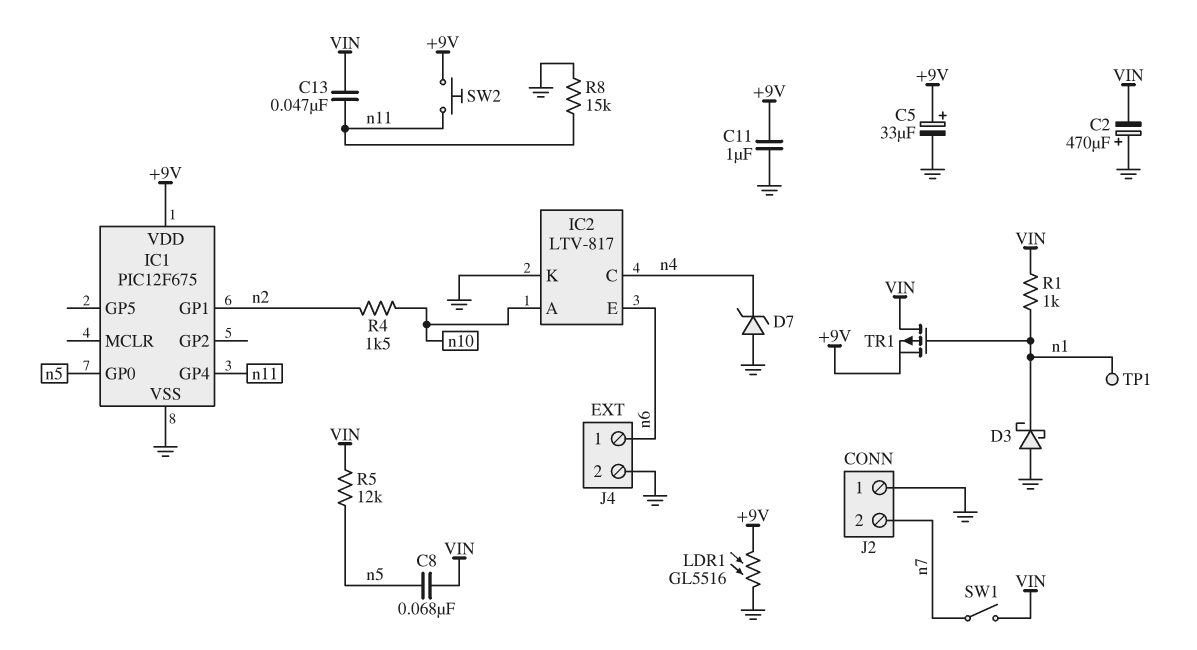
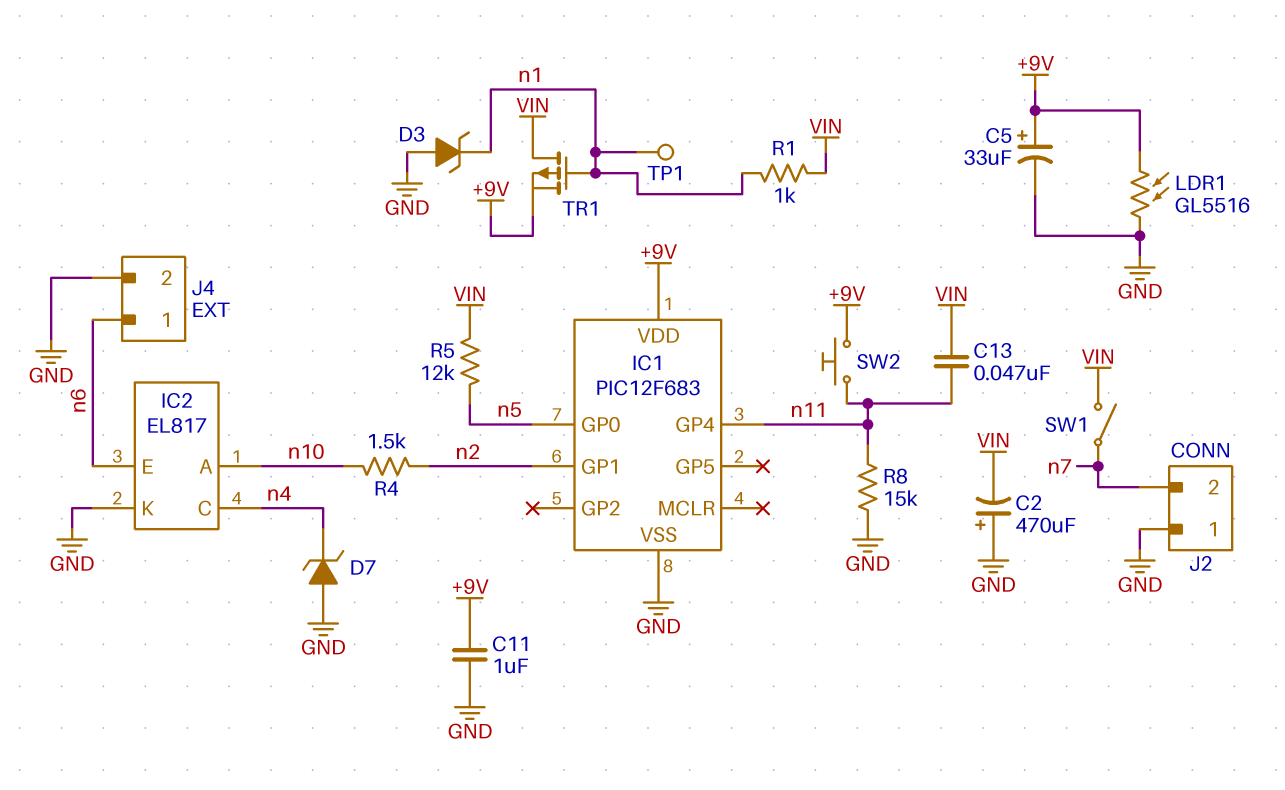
C8: 68nF (VIN, n5) -> none
D3: schottky (A GND, K n1) -> zener (A GND, K n1)
IC1: PIC12F675 -> PIC12F683
IC2: LTV-817 -> EL817

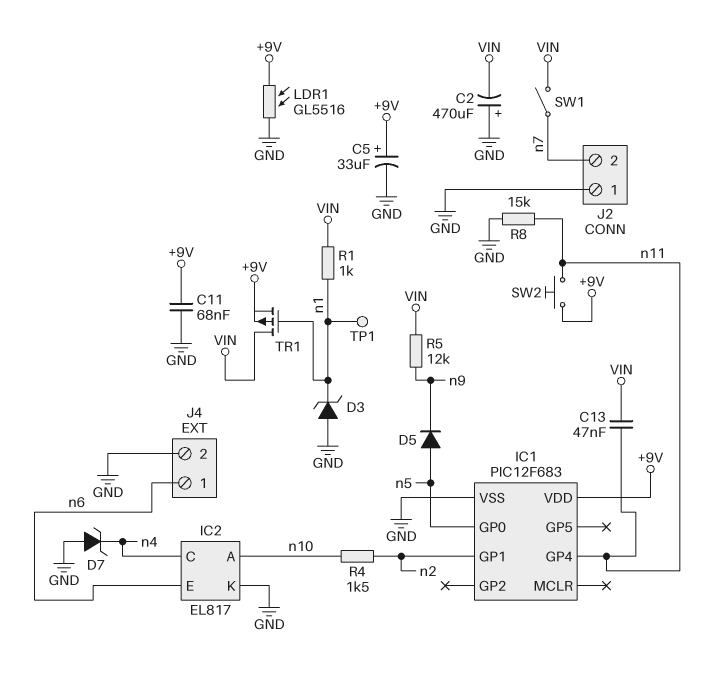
C11: 1uF (+9V, GND) -> 68nF (+9V, GND)
D5: none -> diode (A n5, K n9)
R5: 12k (VIN, n5) -> 12k (VIN, n9)

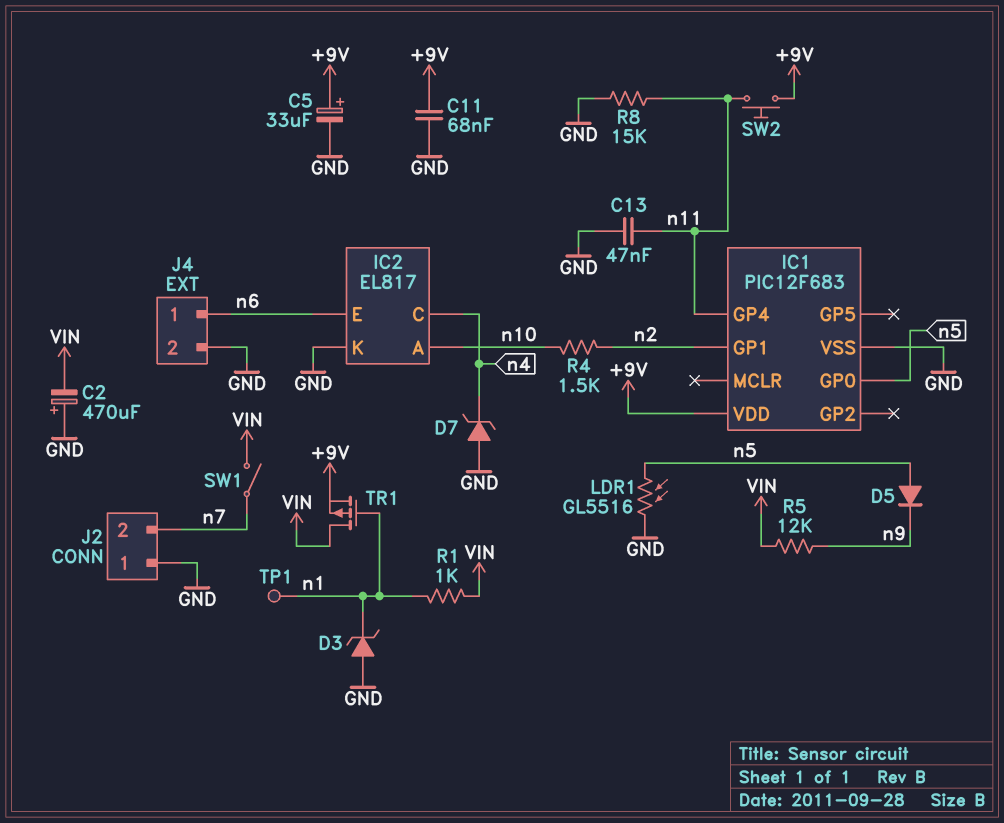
C13: 47nF (VIN, n11) -> 47nF (GND, n11)
LDR1: GL5516 (+9V, GND) -> GL5516 (GND, n5)

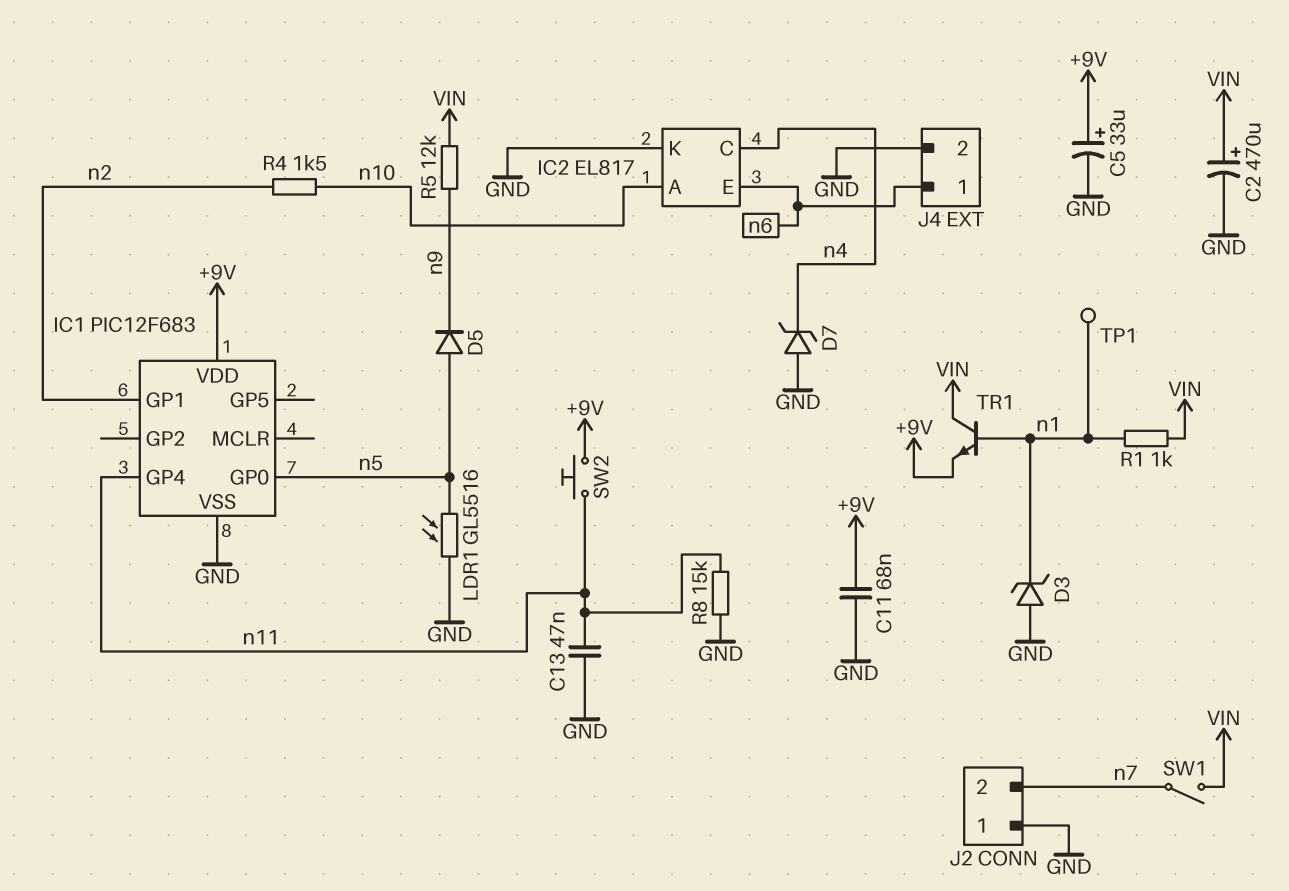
C2: 470uF (plus GND, minus VIN) -> 470uF (plus VIN, minus GND)
TR1: PMOS (G n1, D VIN, S +9V) -> NPN (B n1, C VIN, E +9V)

